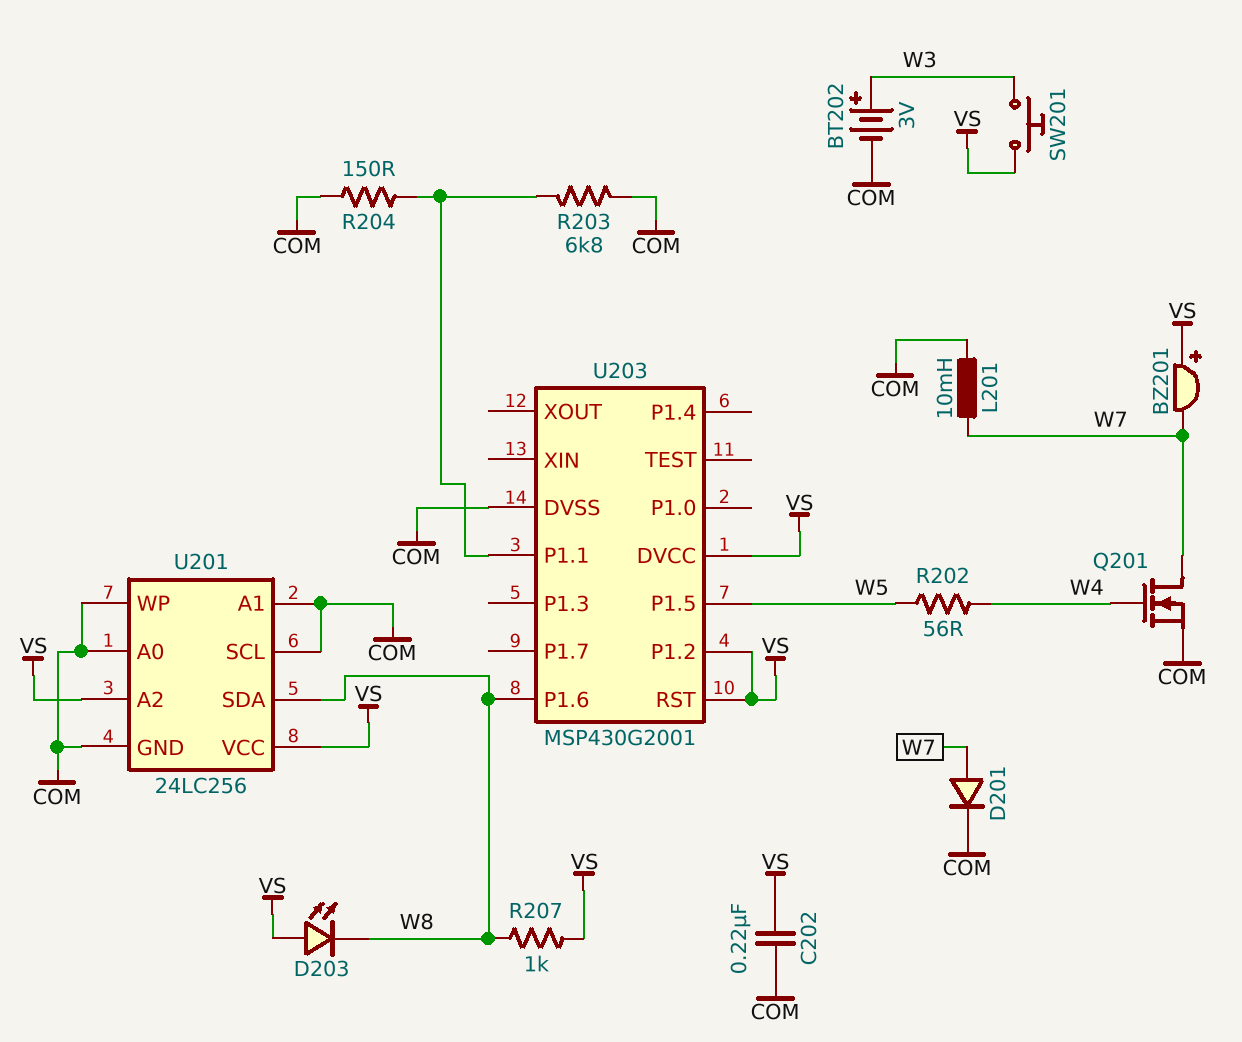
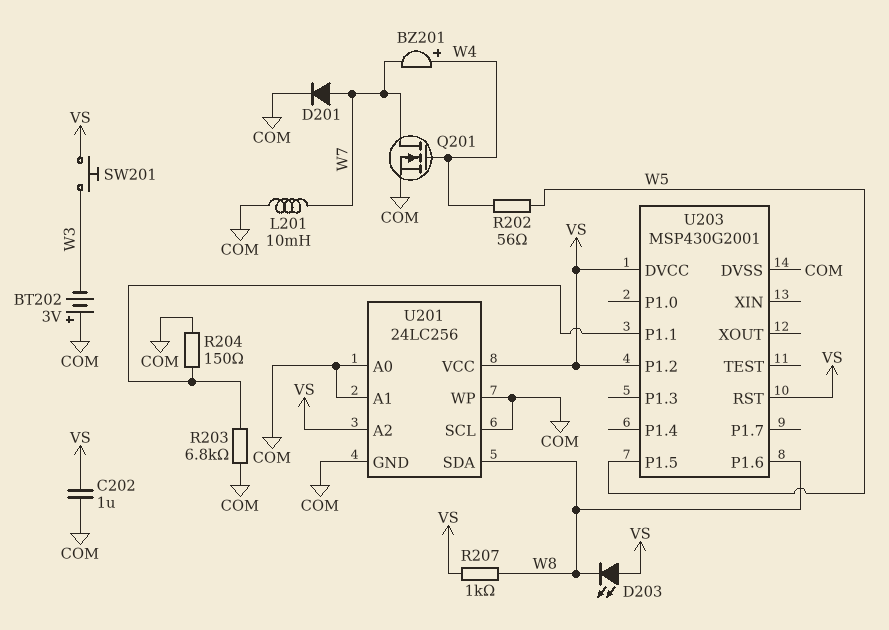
BT202: 3V (plus W3, minus COM) -> 3V (plus COM, minus W3)
BZ201: buzzer (plus VS, minus W7) -> buzzer (plus W4, minus W7)
C202: 220nF (COM, VS) -> 1uF (COM, VS)

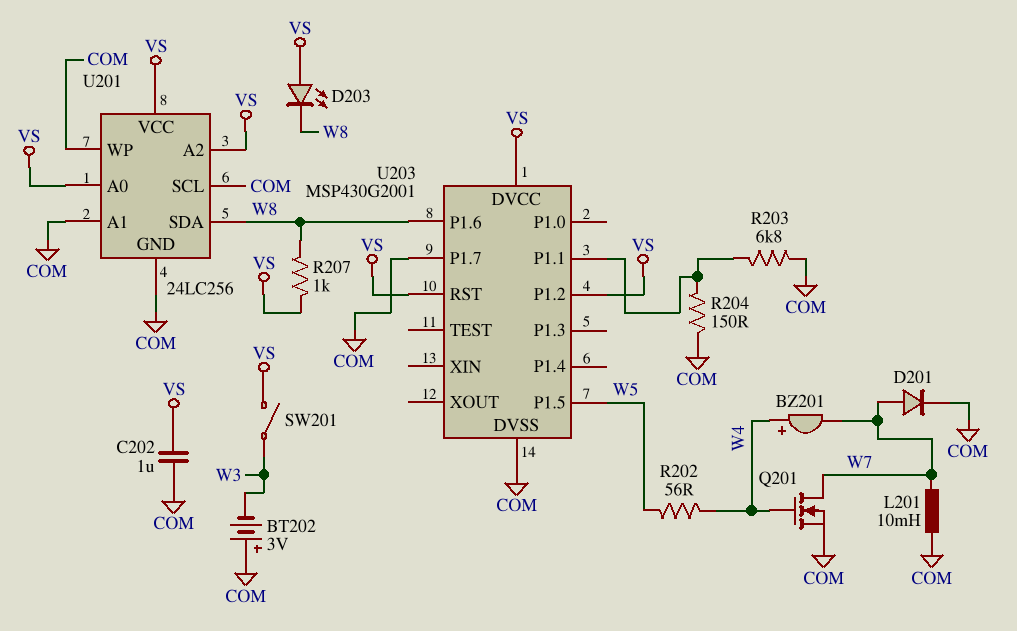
SW201: button (VS, W3) -> switch (VS, W3)
U201 pin A0: COM -> VS
U203 pin P1.7: none -> COM

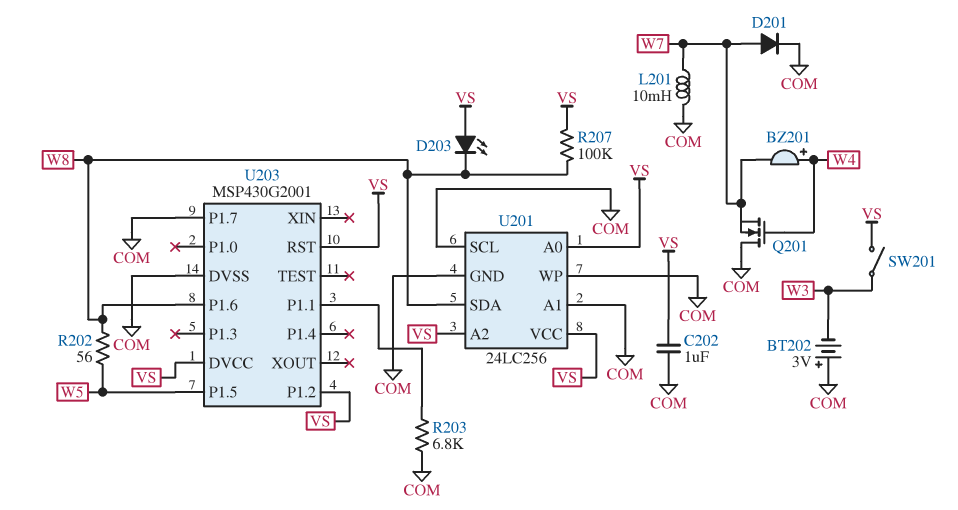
Q201: NMOS (G W4, D W7, S COM) -> NMOS (G W4, D COM, S W7)
R202: 56 (W4, W5) -> 56 (W5, W8)
R204: 150 (COM, U203/P1.1) -> none
R207: 1k (VS, W8) -> 100k (VS, W8)

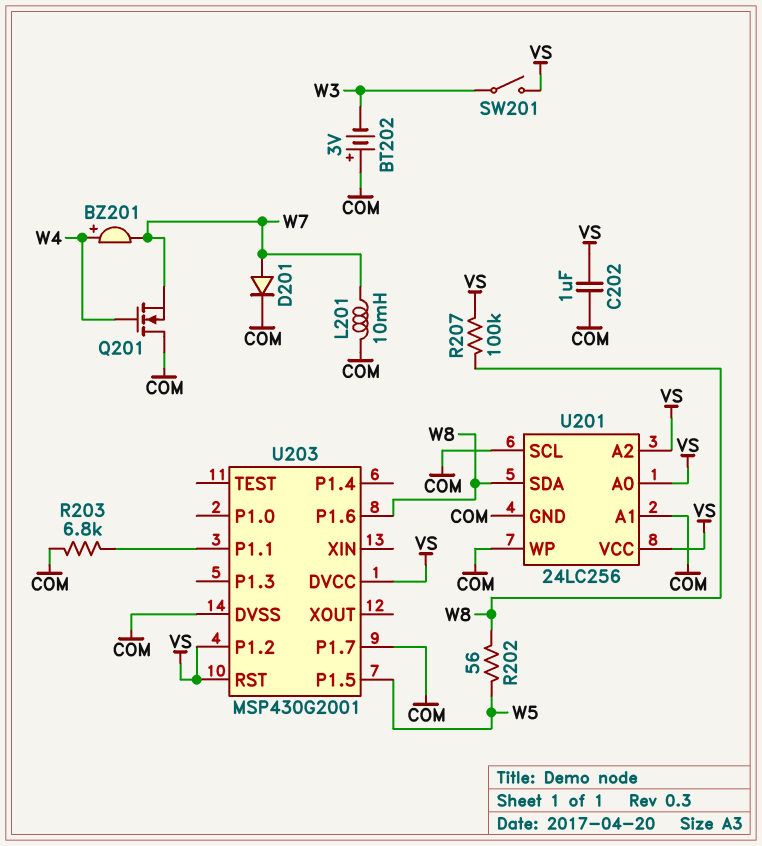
D203: LED (A VS, K W8) -> none

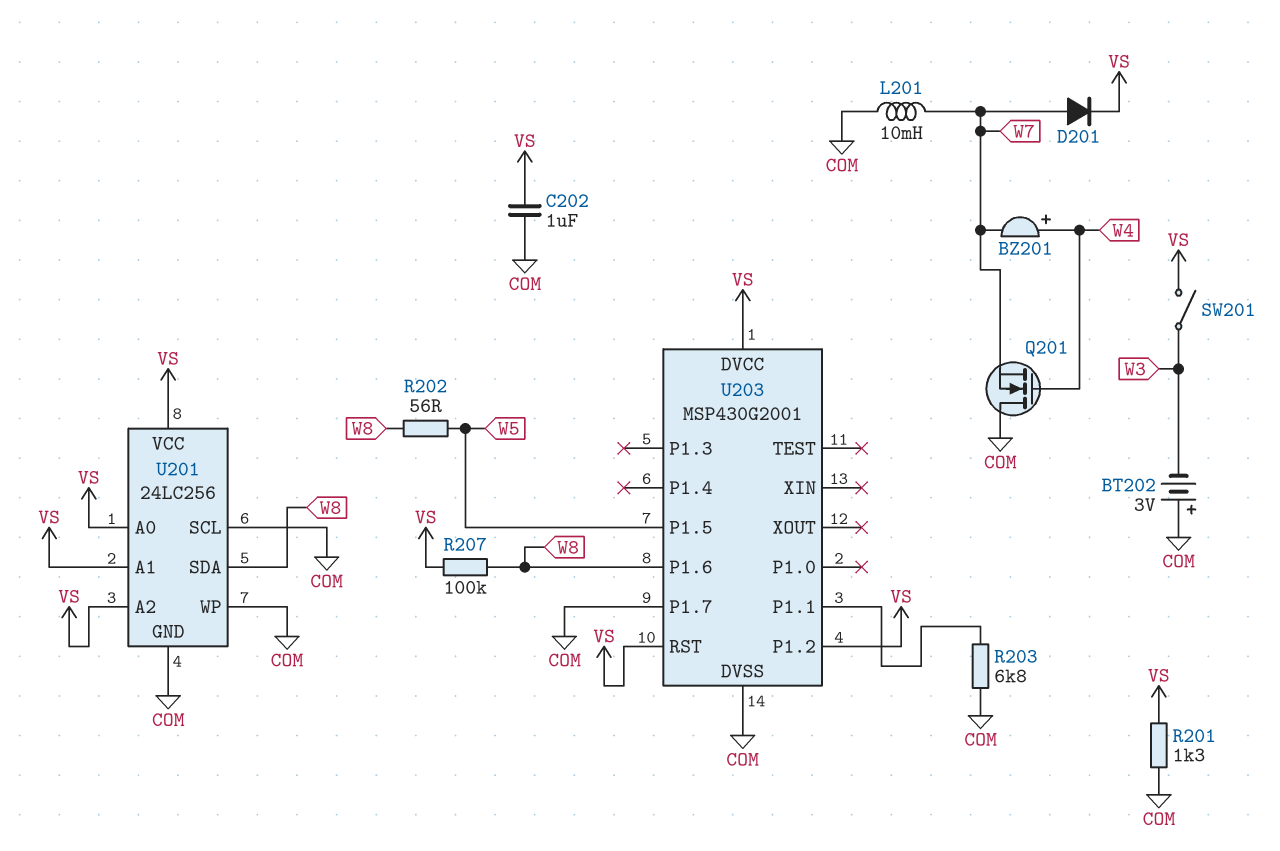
D201: diode (A W7, K COM) -> diode (A W7, K VS)
R201: none -> 1.3k (COM, VS)
U201 pin A1: COM -> VS

